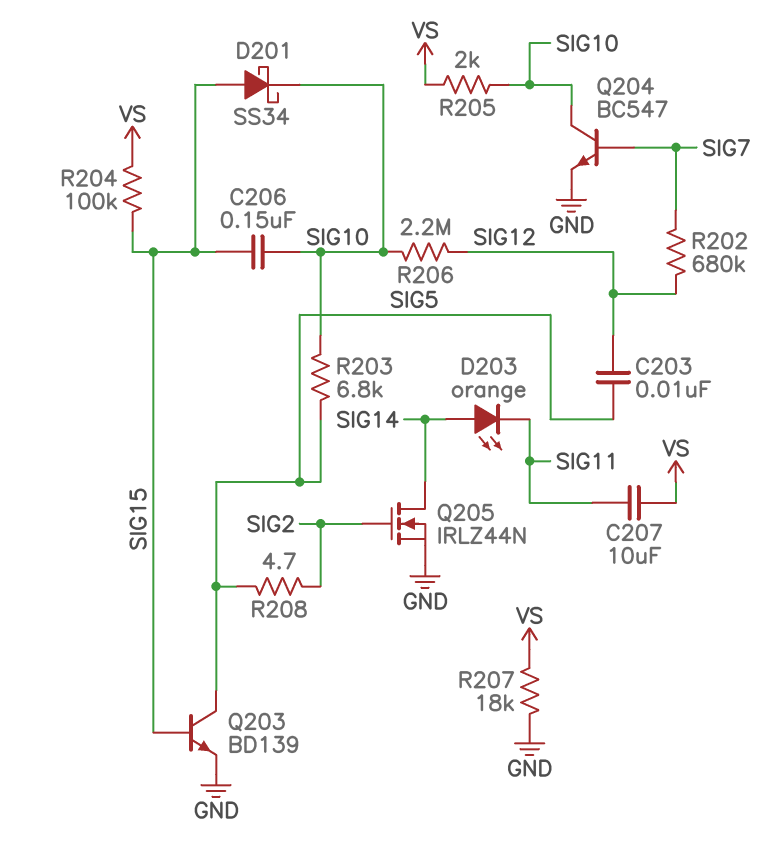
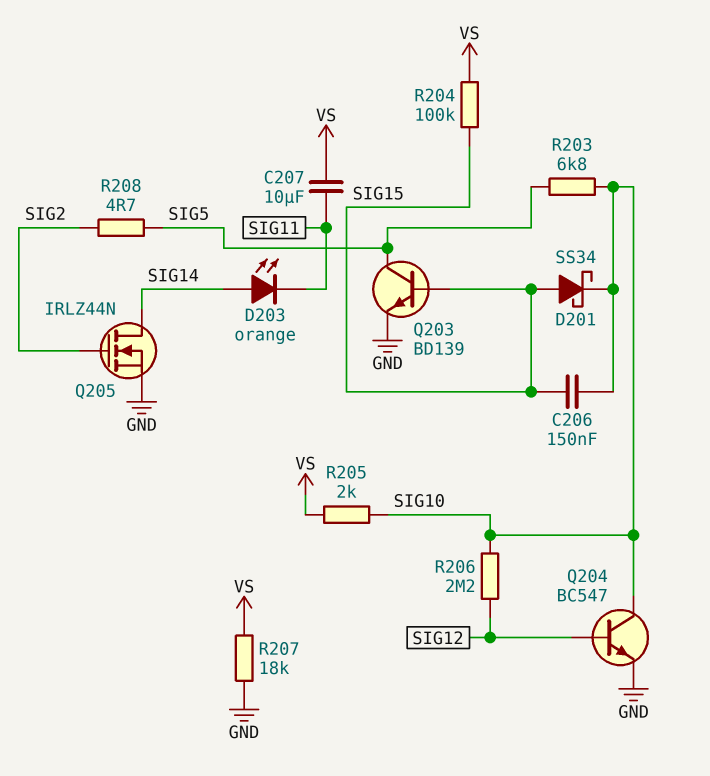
C203: 10nF (SIG5, SIG12) -> none
Q204: NPN BC547 (B SIG7, C SIG10, E GND) -> NPN BC547 (B SIG12, C SIG10, E GND)
R202: 680k (SIG7, SIG12) -> none

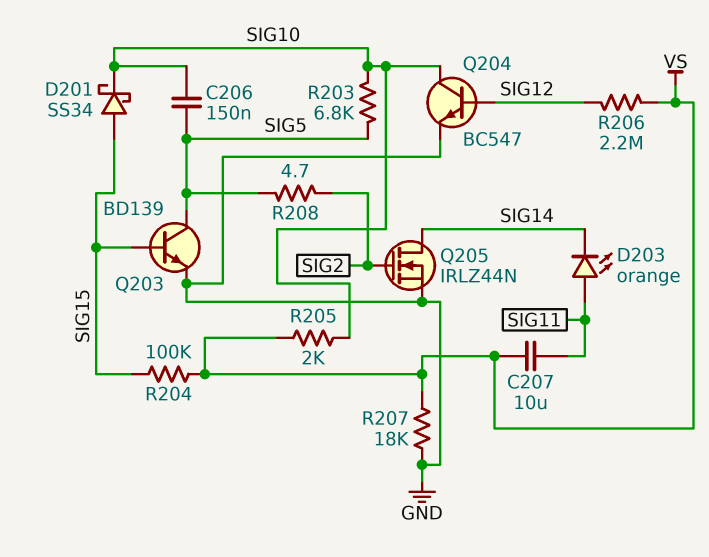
C206: 150nF (SIG10, SIG15) -> 150nF (SIG5, SIG10)
D203: LED orange (A SIG14, K SIG11) -> LED orange (A SIG11, K SIG14)
R206: 2.2M (SIG10, SIG12) -> 2.2M (SIG12, VS)

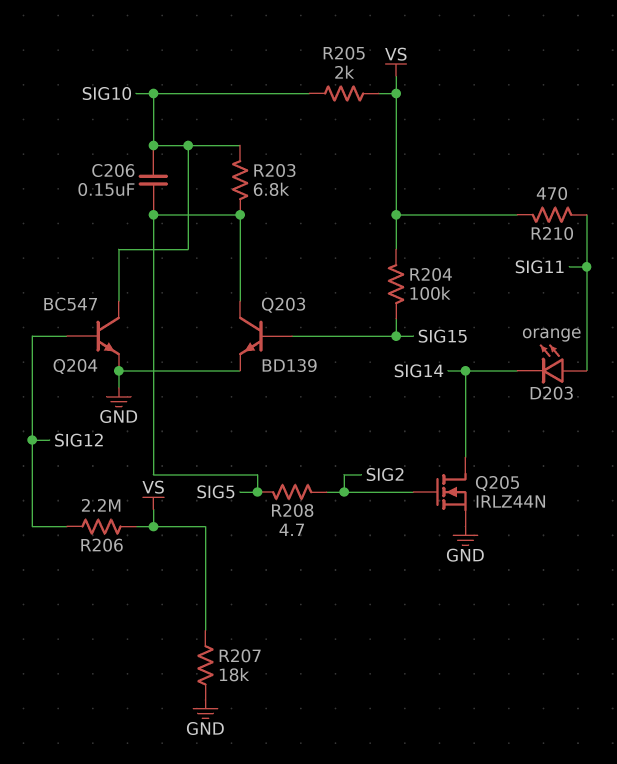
C207: 10uF (SIG11, VS) -> none
D201: schottky SS34 (A SIG15, K SIG10) -> none
R210: none -> 470 (SIG11, VS)

